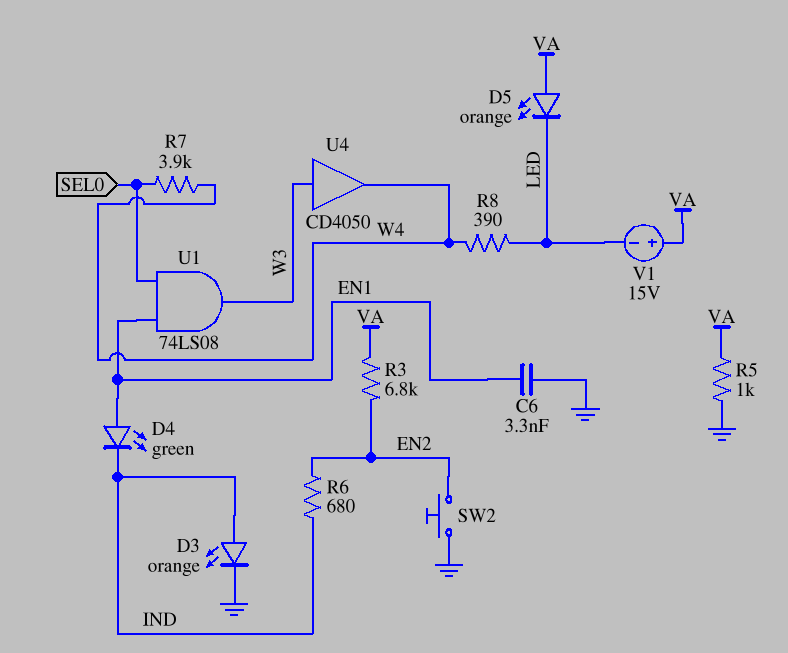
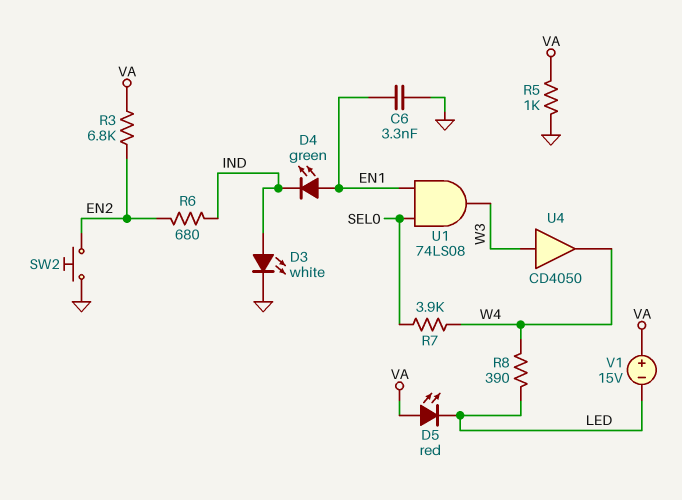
D3: LED orange (A IND, K GND) -> LED white (A IND, K GND)
D5: LED orange (A VA, K LED) -> LED red (A VA, K LED)

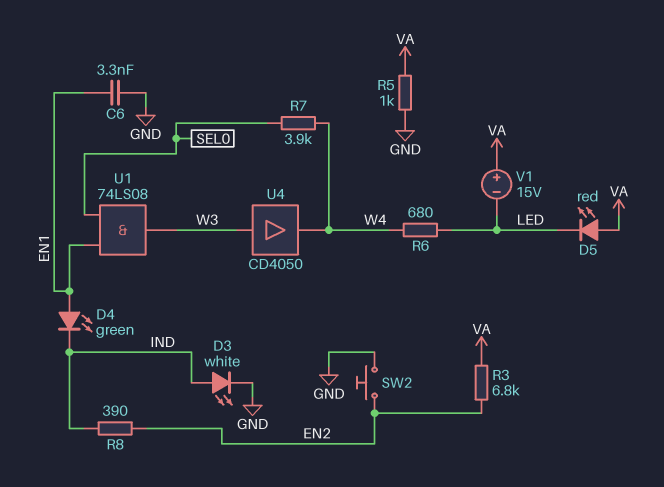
R6: 680 (EN2, IND) -> 680 (LED, W4)
R8: 390 (LED, W4) -> 390 (EN2, IND)

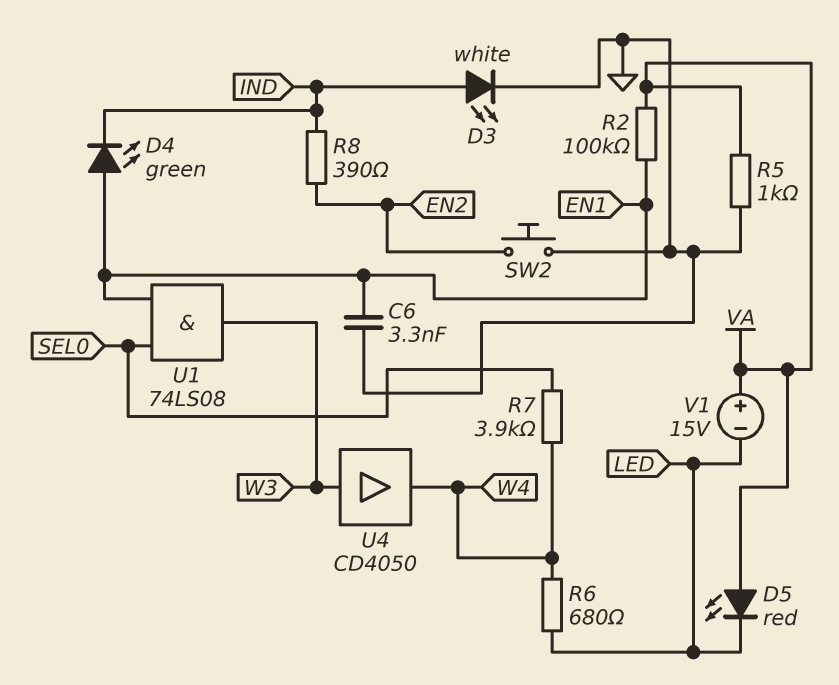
R2: none -> 100k (EN1, VA)
R3: 6.8k (EN2, VA) -> none

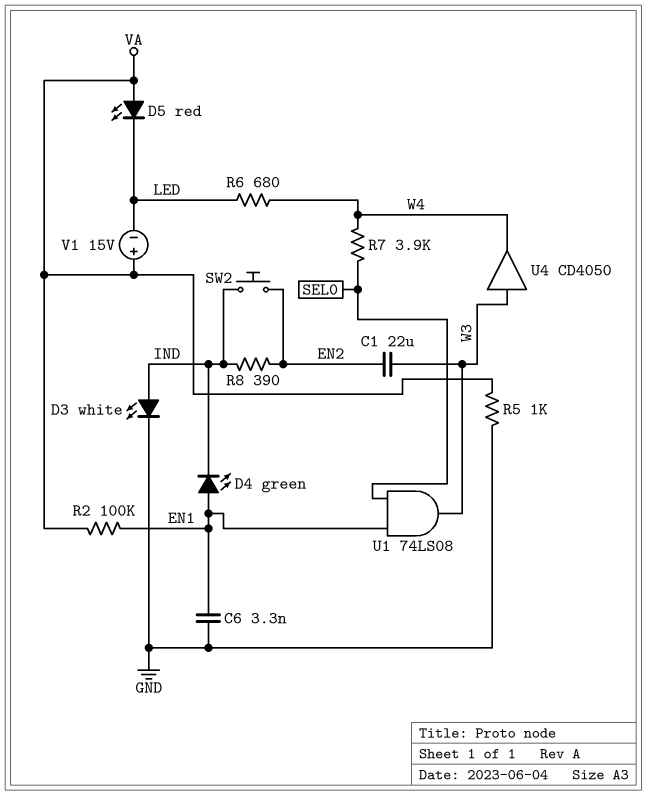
C1: none -> 22uF (EN2, W3)
SW2: button (EN2, GND) -> button (EN2, IND)

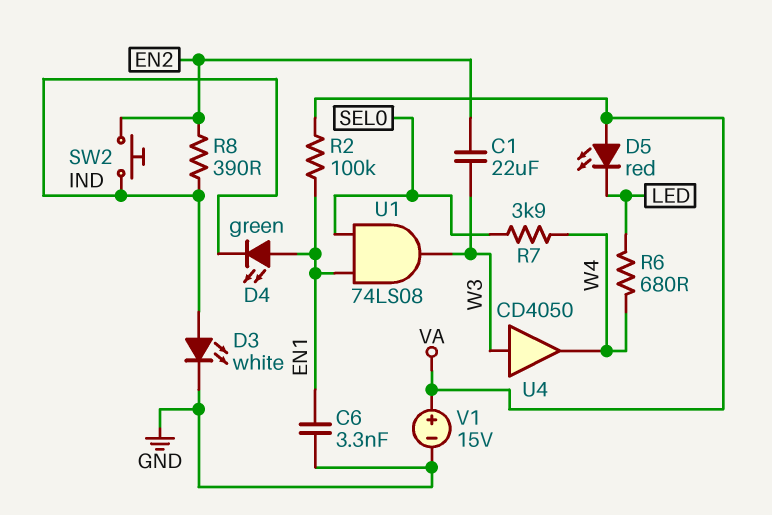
R5: 1k (GND, VA) -> none
V1: 15V (plus VA, minus LED) -> 15V (plus VA, minus GND)

